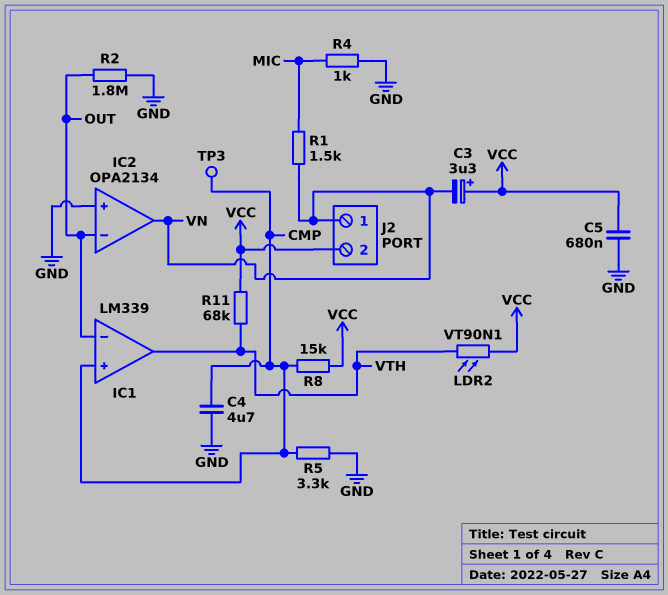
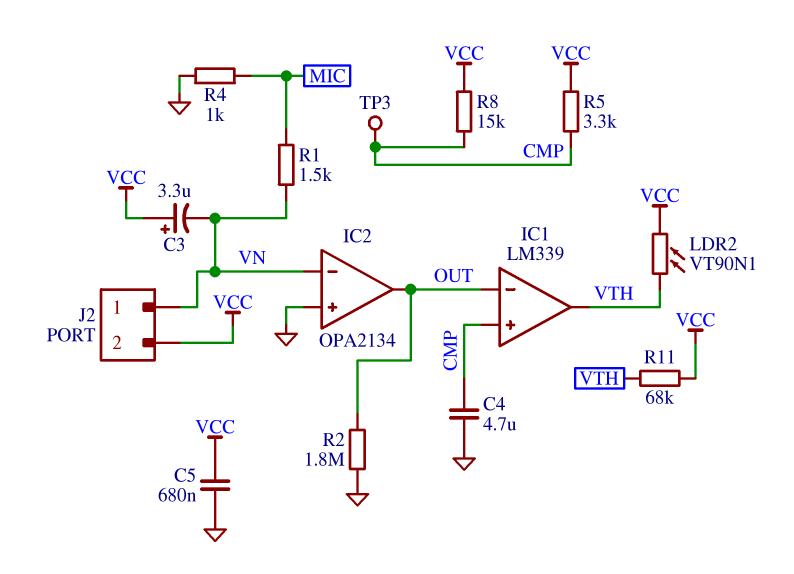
IC2 pin in-: OUT -> VN
IC2 pin out: VN -> OUT
R5: 3.3k (CMP, GND) -> 3.3k (CMP, VCC)

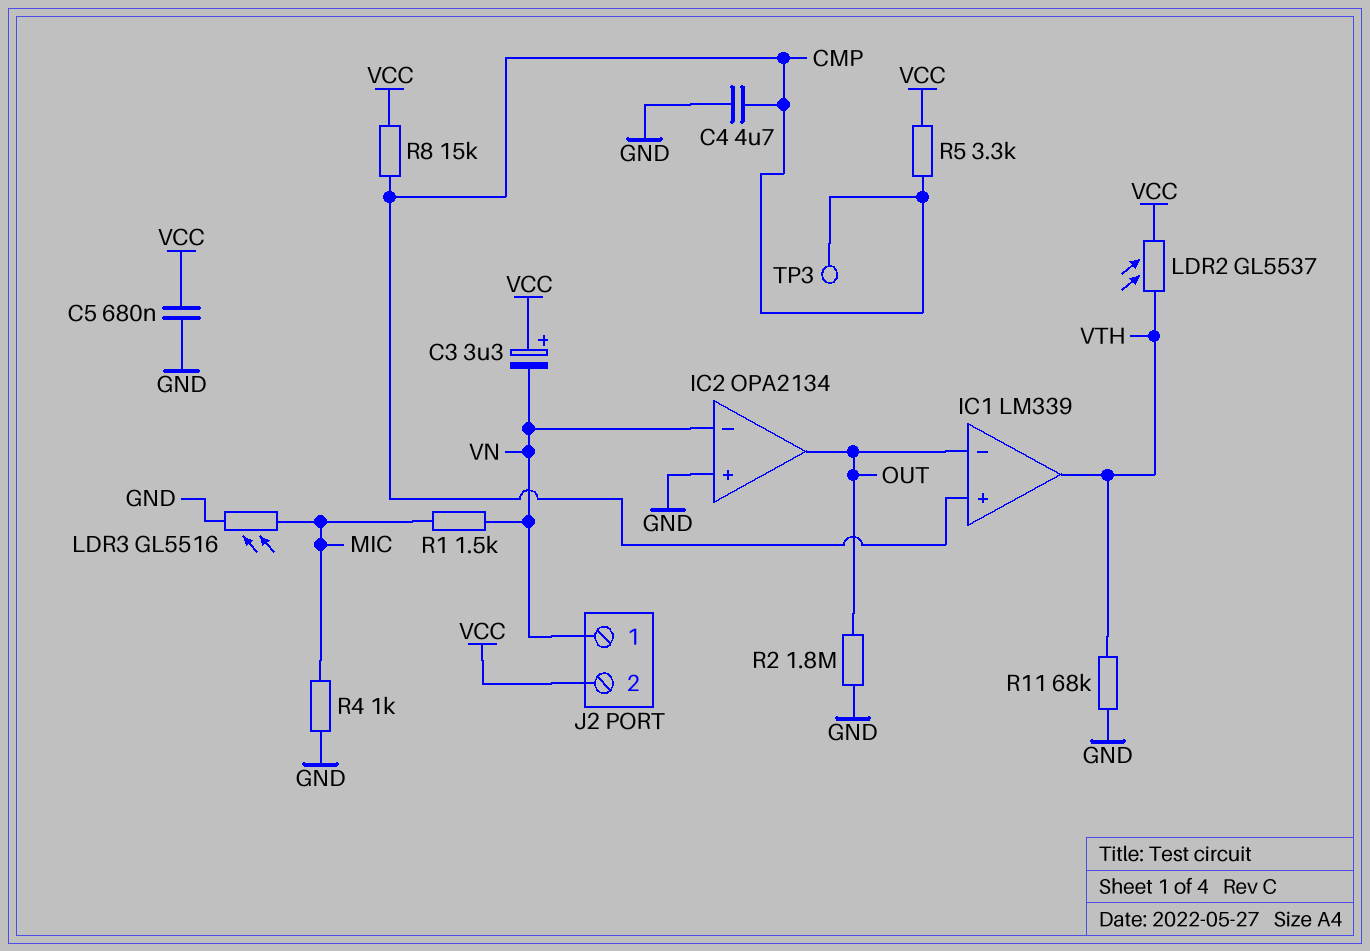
LDR2: VT90N1 (VCC, VTH) -> GL5537 (VCC, VTH)
LDR3: none -> GL5516 (GND, MIC)
R11: 68k (VCC, VTH) -> 68k (GND, VTH)

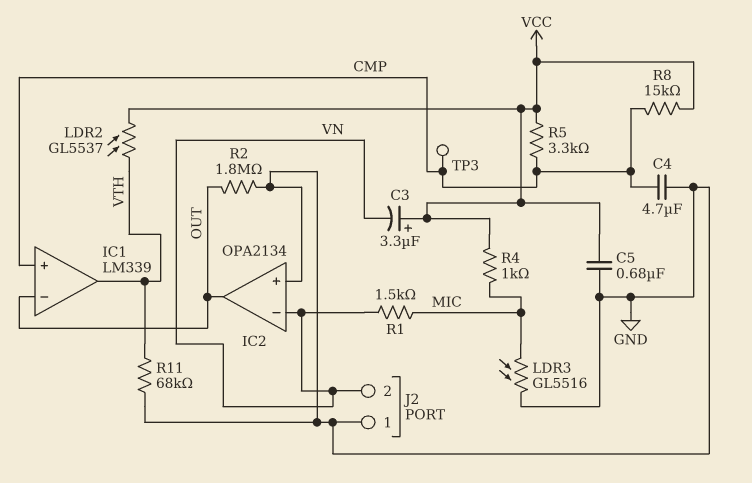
J2 pin 1: VN -> GND
J2 pin 2: VCC -> VN
R4: 1k (GND, MIC) -> 1k (MIC, VCC)

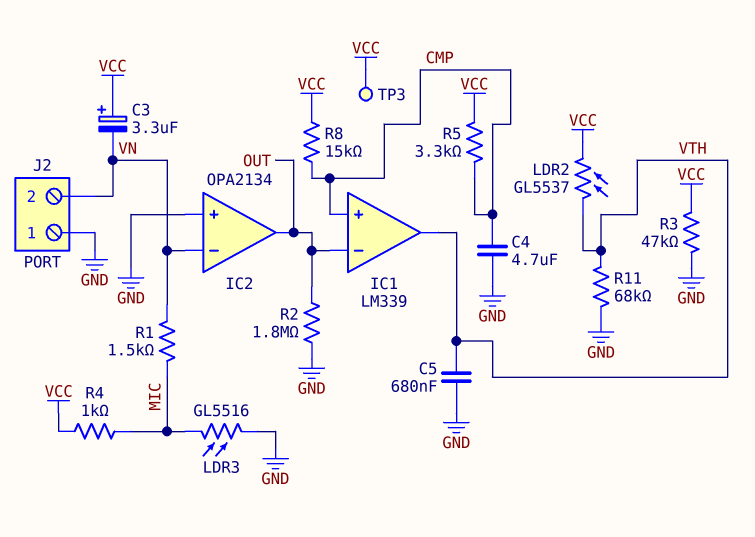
C5: 680nF (GND, VCC) -> 680nF (GND, VTH)
R3: none -> 47k (GND, VCC)
TP3: test point (CMP) -> test point (VCC)

